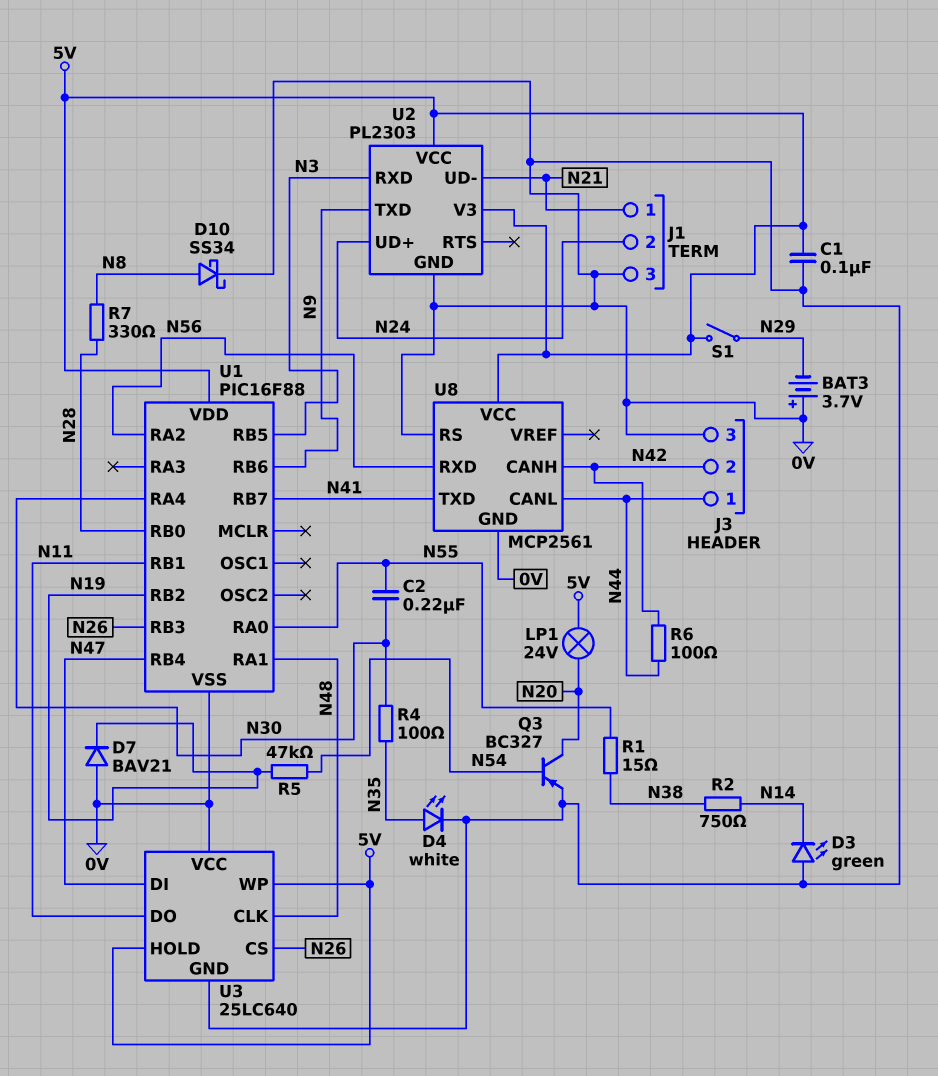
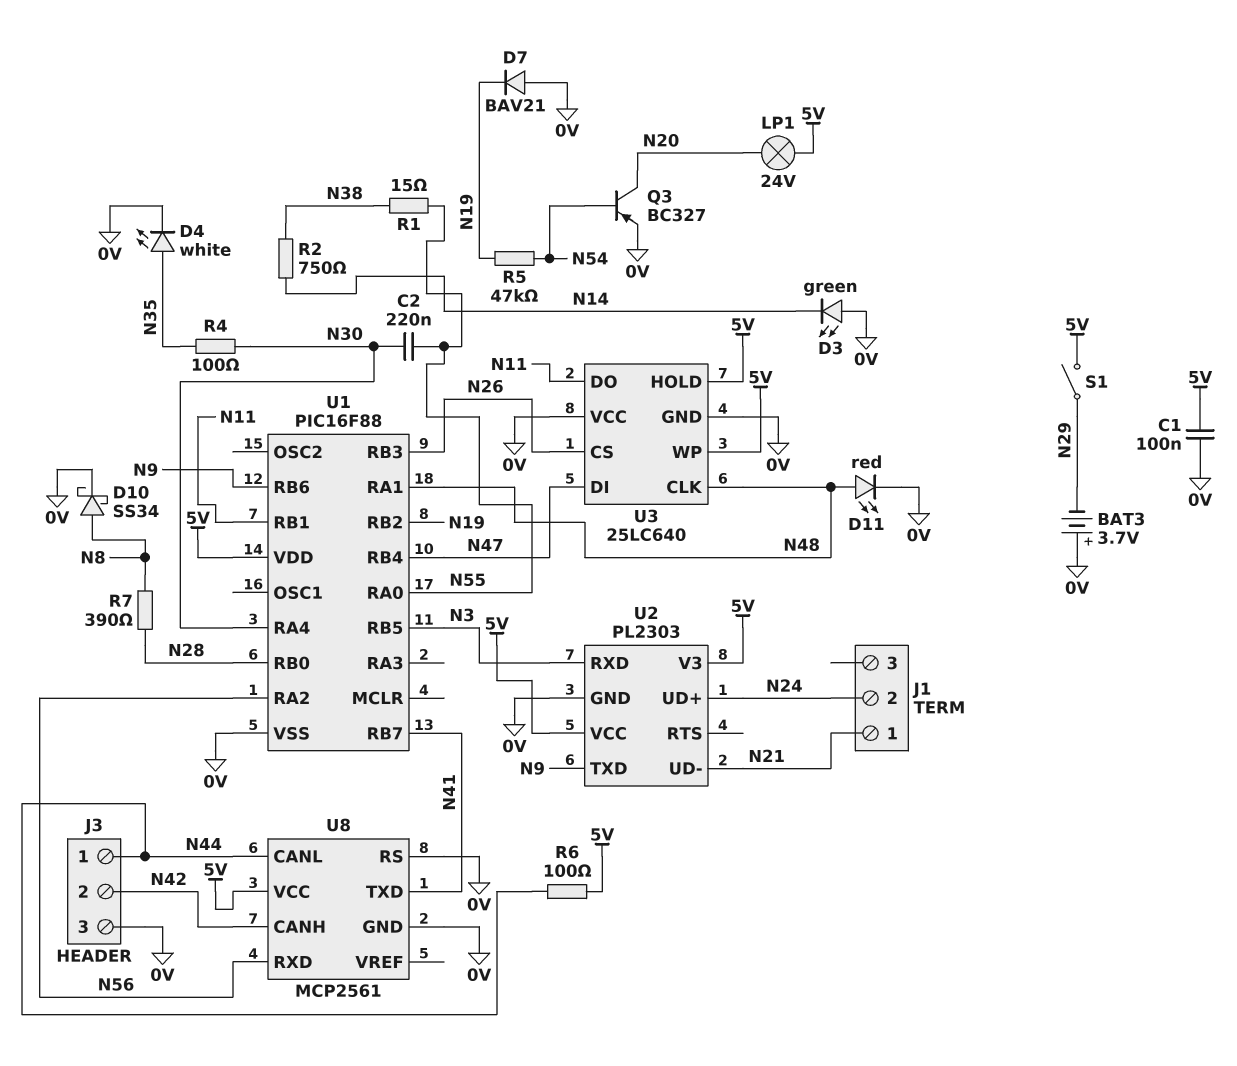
D11: none -> LED red (A N48, K 0V)
J1 pin 3: 0V -> none
R6: 100 (N42, N44) -> 100 (5V, N44)
R7: 330 (N8, N28) -> 390 (N8, N28)

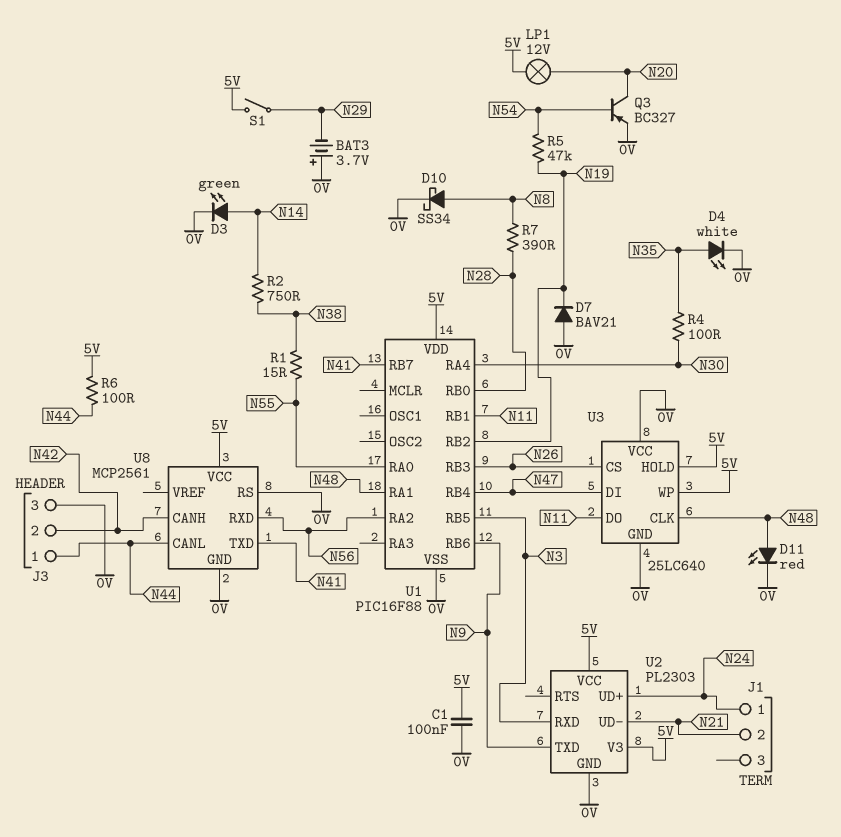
C2: 220nF (N30, N55) -> none
D3: LED green (A 0V, K N14) -> LED green (A N14, K 0V)
J1 pin 1: N21 -> N24
J1 pin 2: N24 -> N21
LP1: lamp 24V (5V, N20) -> lamp 12V (5V, N20)

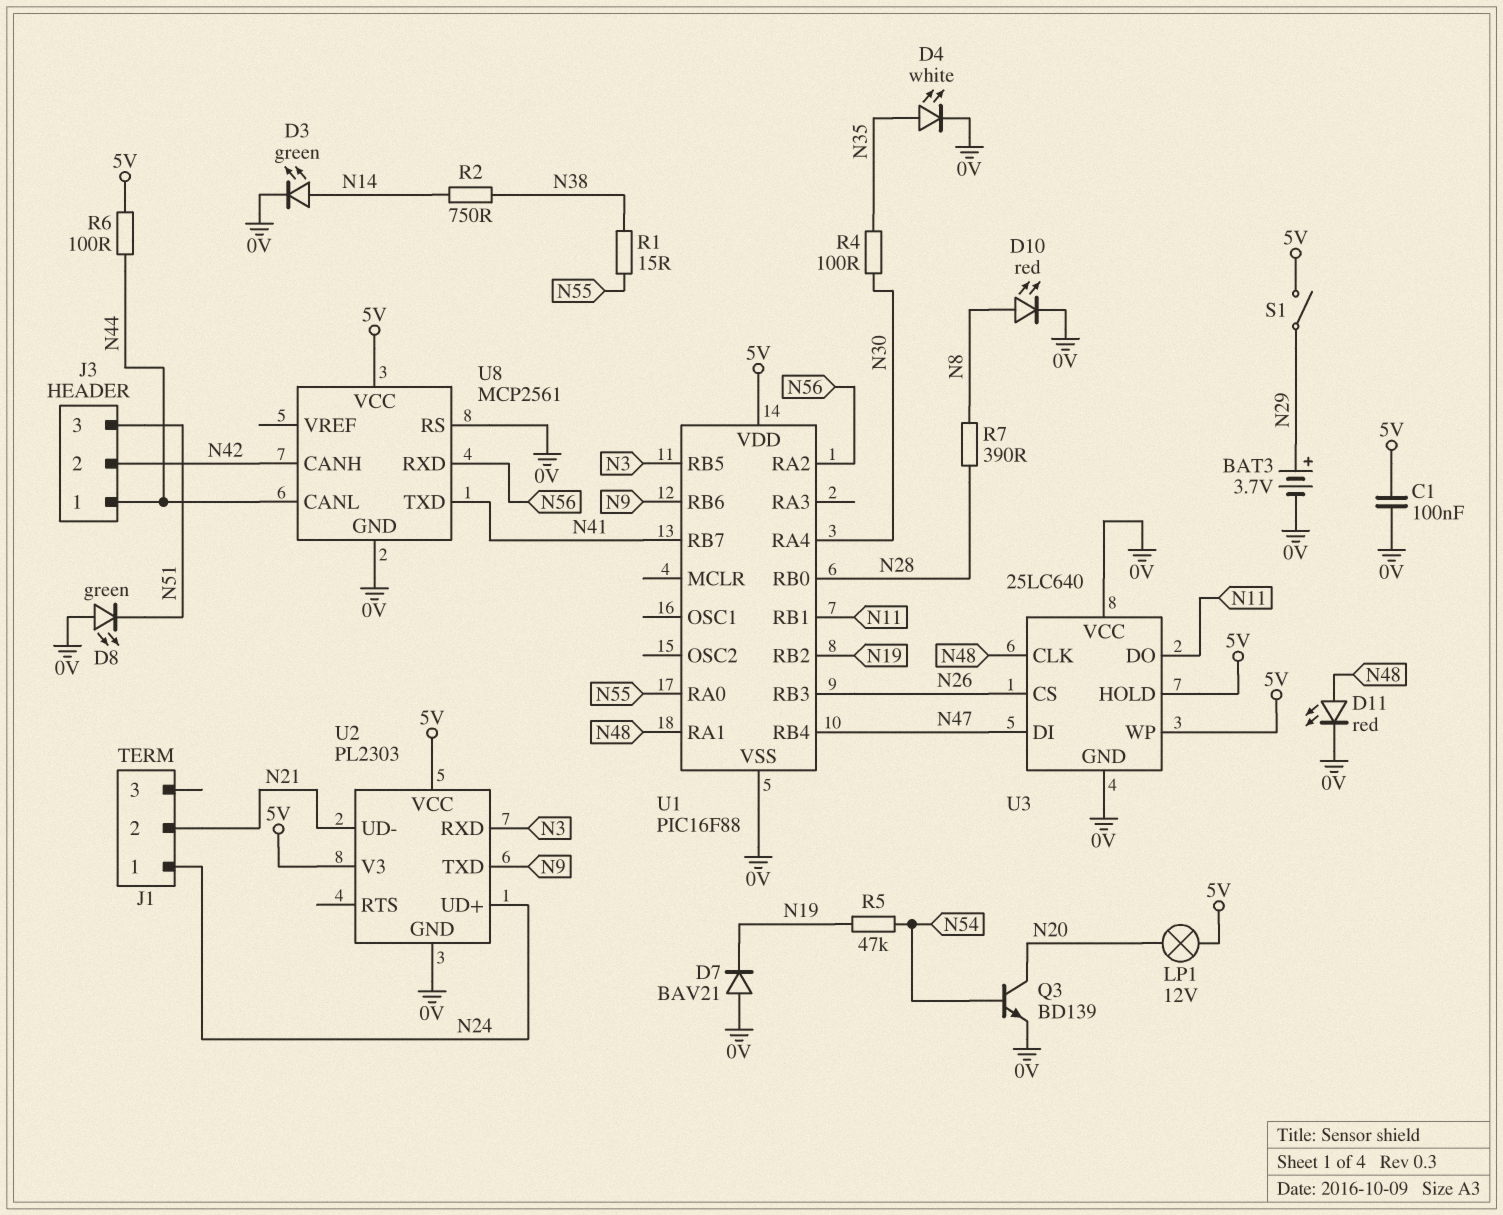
BAT3: 3.7V (plus 0V, minus N29) -> 3.7V (plus N29, minus 0V)
D8: none -> LED green (A 0V, K N51)
D10: schottky SS34 (A N8, K 0V) -> LED red (A N8, K 0V)
J3 pin 3: 0V -> N51
Q3: PNP BC327 (B N54, C N20, E 0V) -> NPN BD139 (B N54, C N20, E 0V)

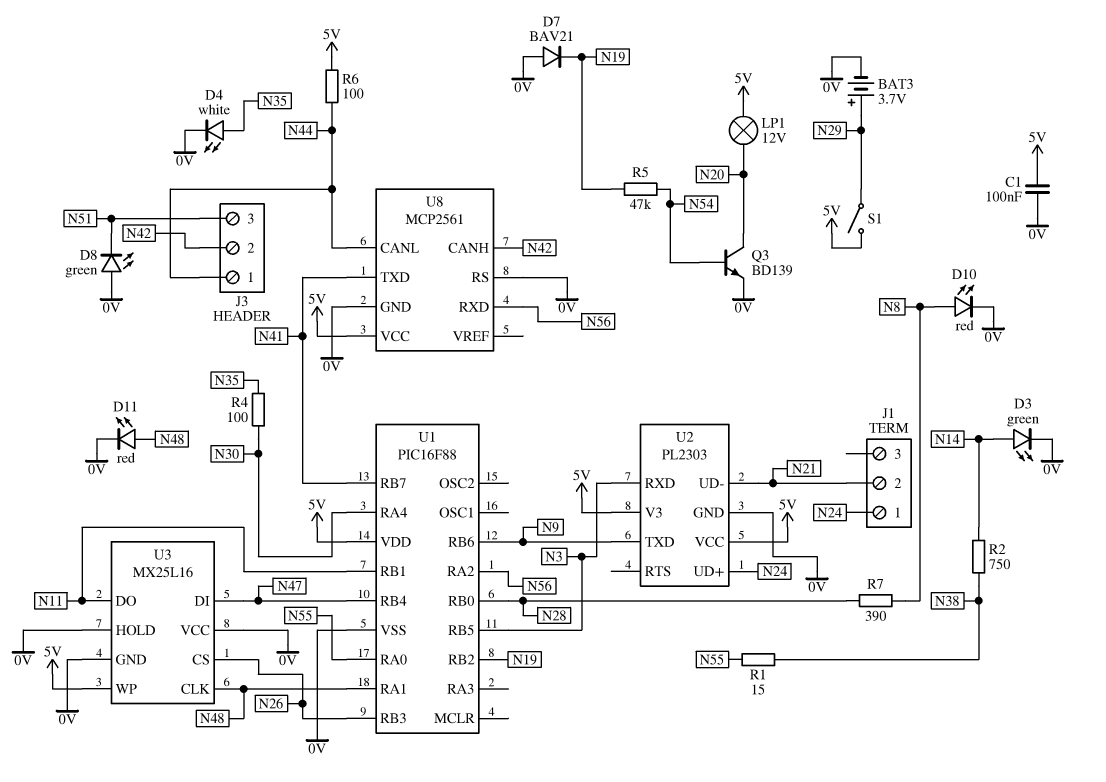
U3: 25LC640 -> MX25L16
U3 pin HOLD: 5V -> 0V

